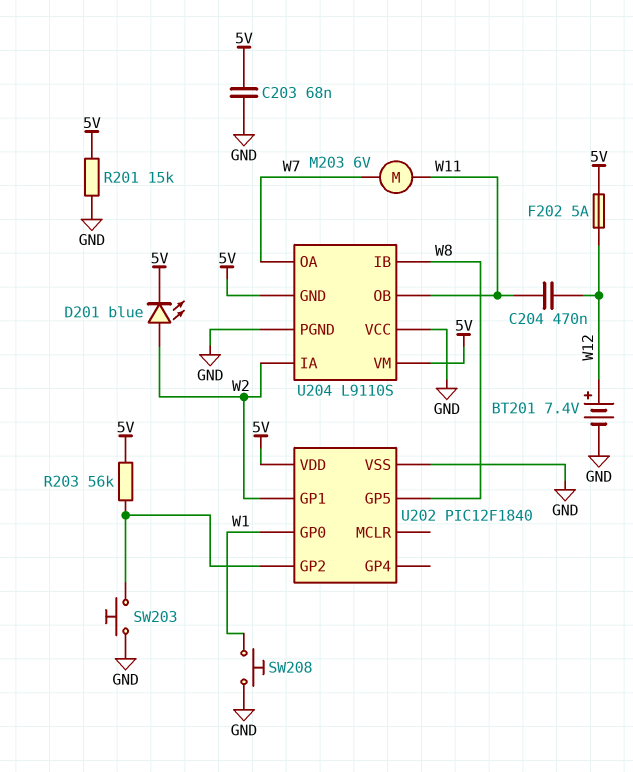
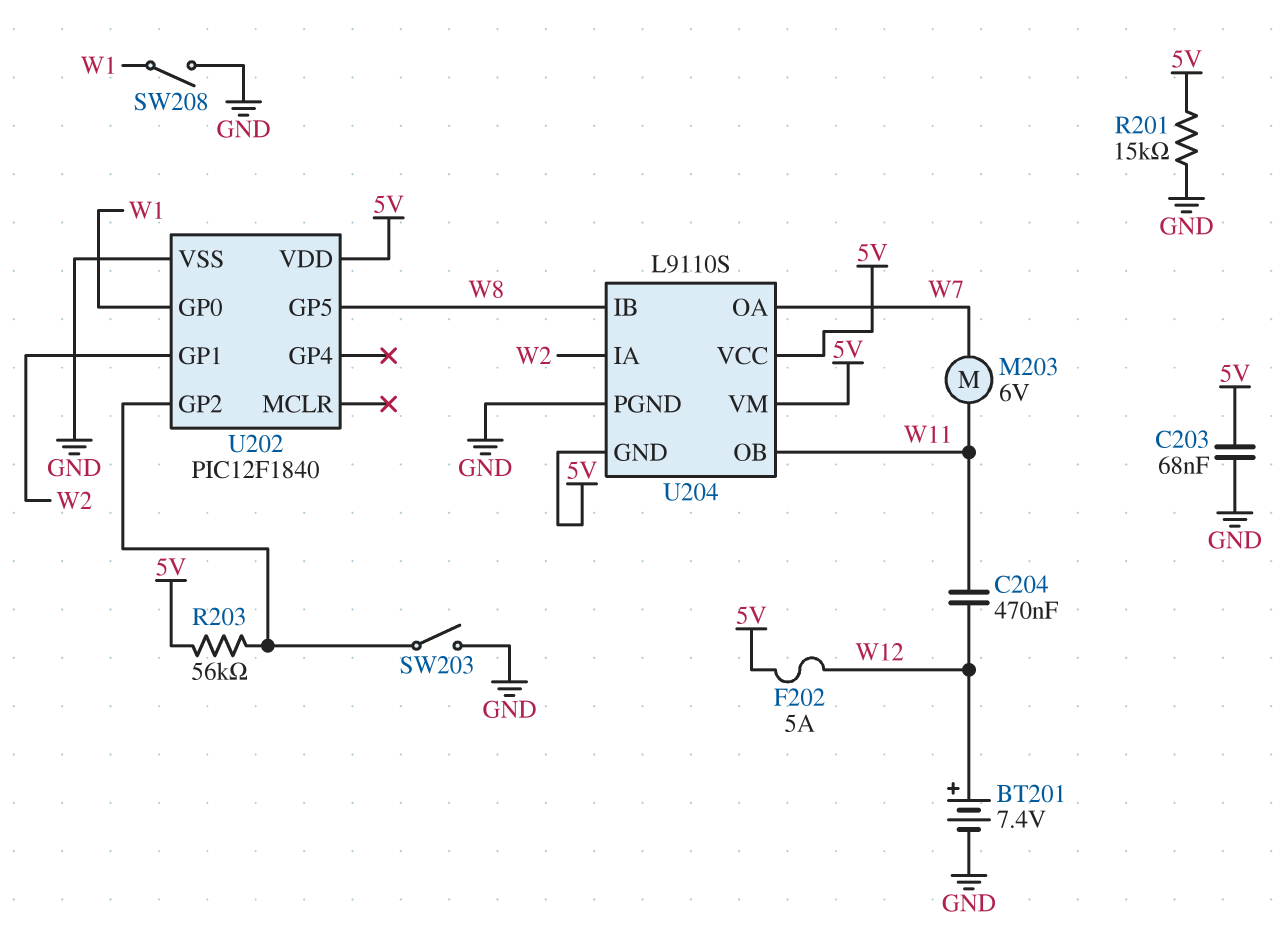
D201: LED blue (A W2, K 5V) -> none
SW203: button (GND, U202/GP2) -> switch (GND, U202/GP2)
SW208: button (GND, W1) -> switch (GND, W1)
U204 pin VCC: GND -> 5V

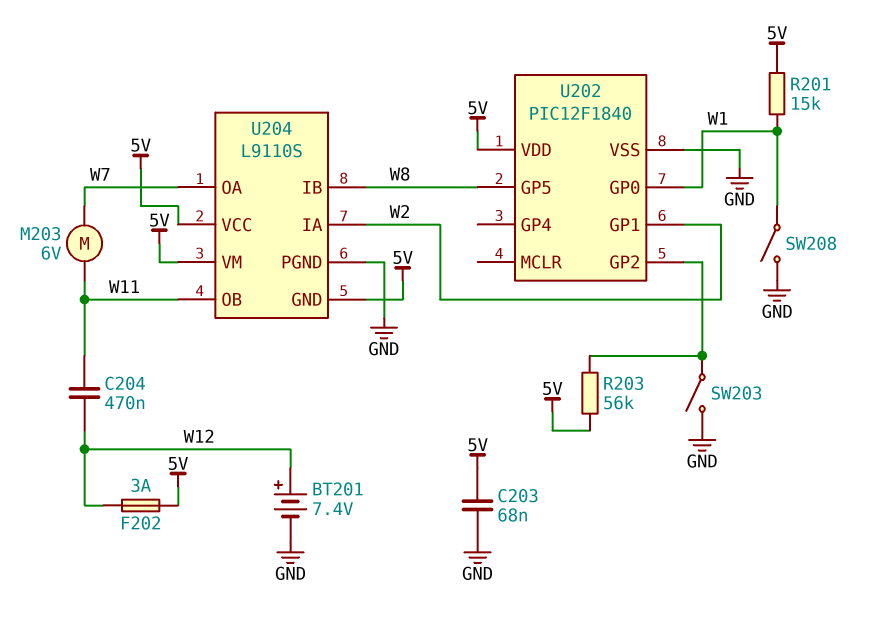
F202: 5A (5V, W12) -> 3A (5V, W12)
R201: 15k (5V, GND) -> 15k (5V, W1)

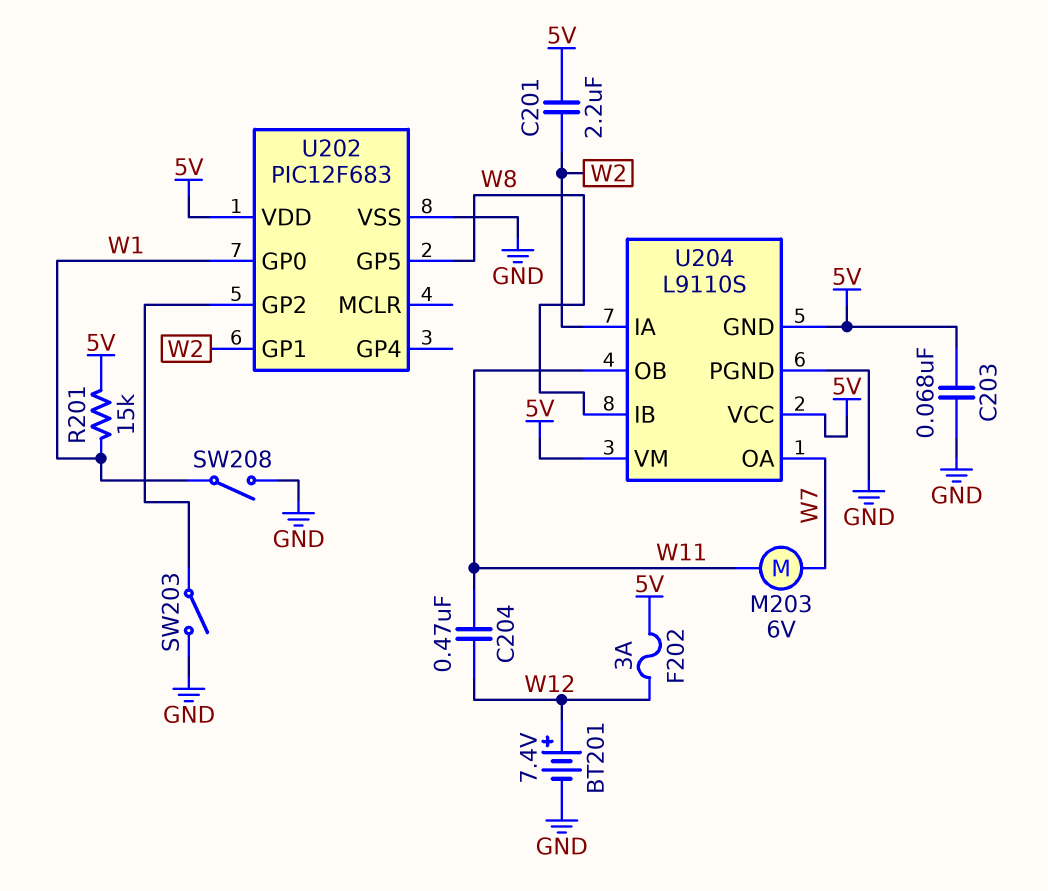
C201: none -> 2.2uF (5V, W2)
R203: 56k (5V, U202/GP2) -> none
U202: PIC12F1840 -> PIC12F683

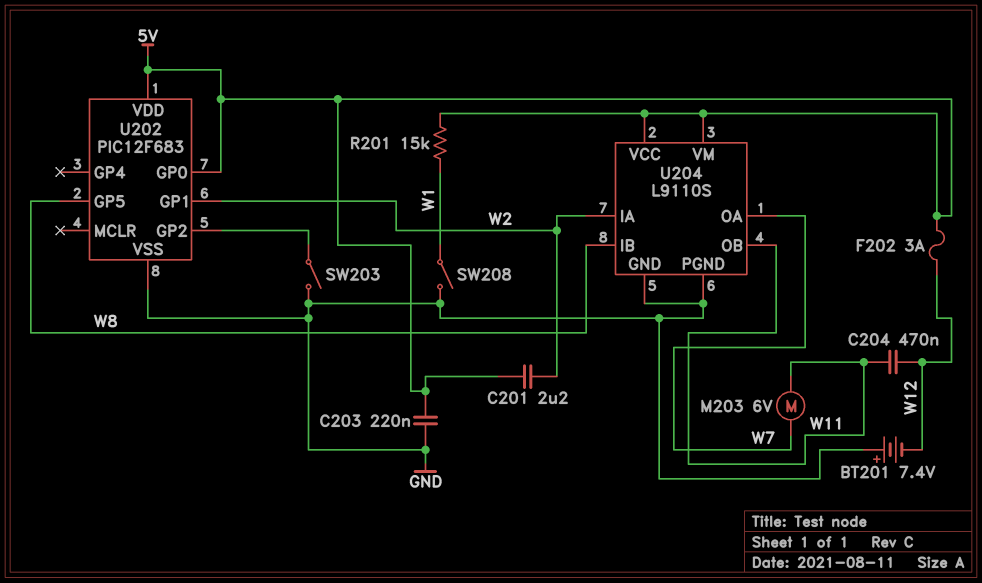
BT201: 7.4V (plus W12, minus GND) -> 7.4V (plus GND, minus W12)
C203: 68nF (5V, GND) -> 220nF (5V, GND)
U202 pin GP0: W1 -> 5V
U204 pin GND: 5V -> GND

